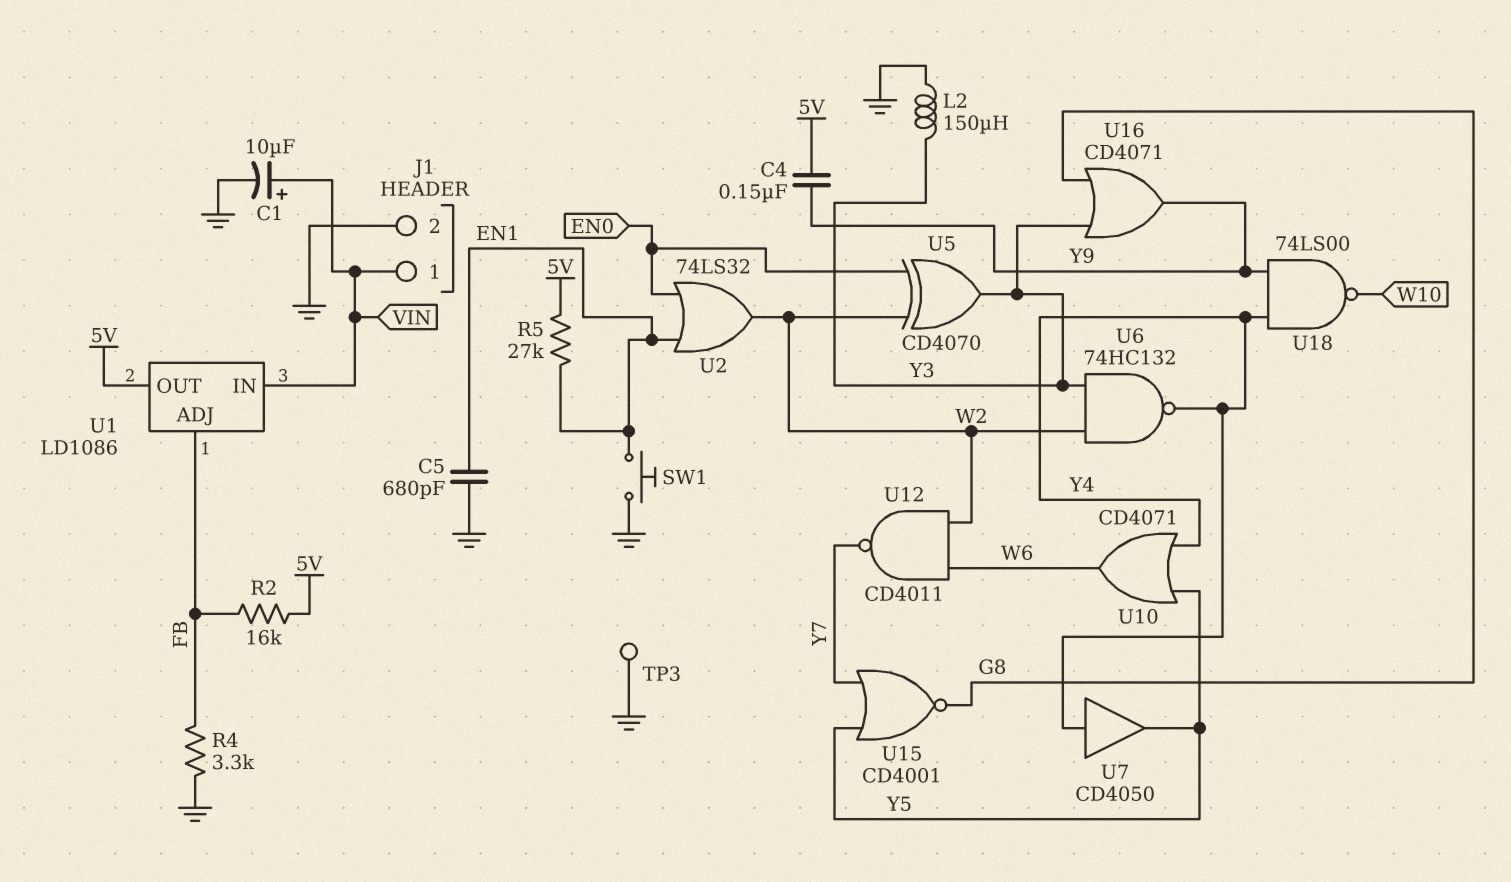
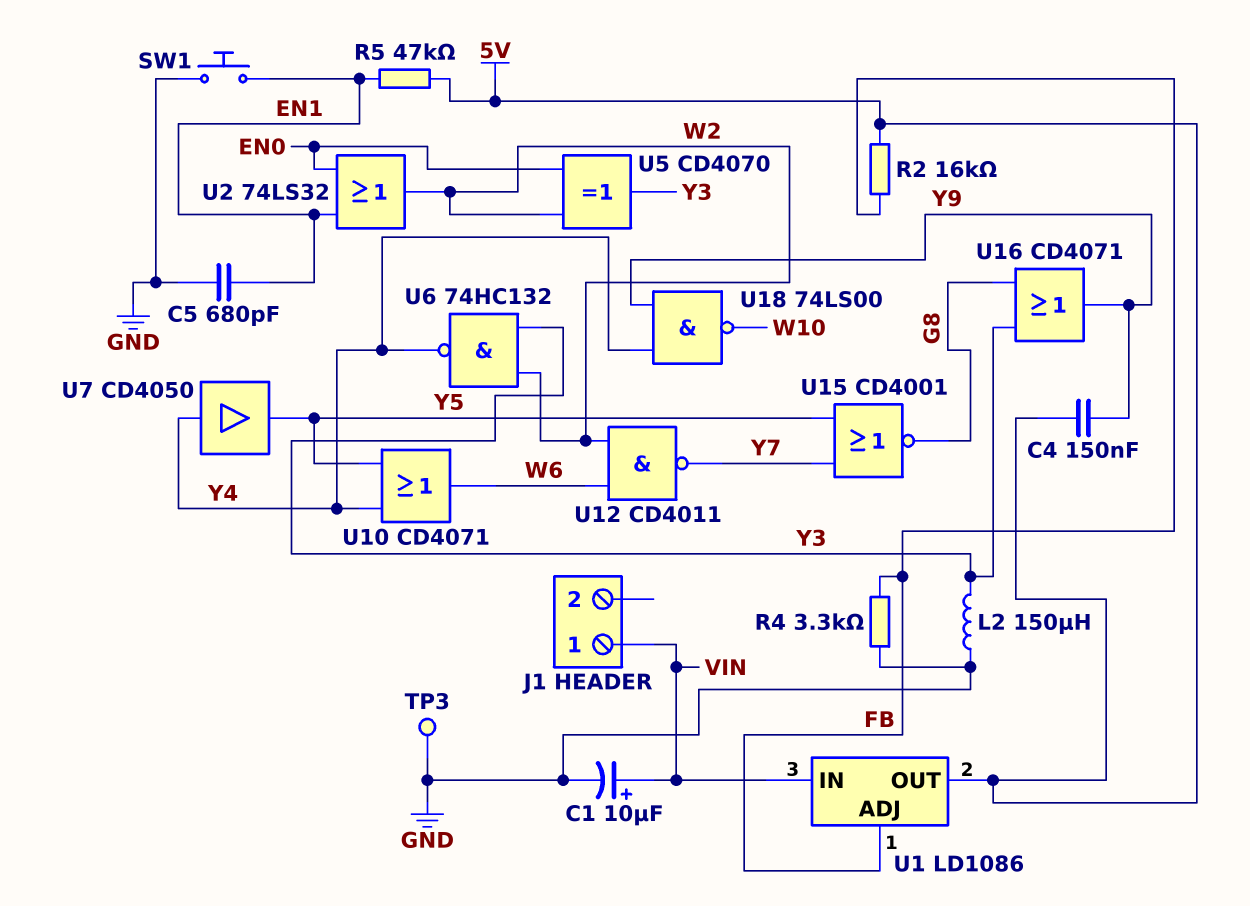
J1 pin 2: GND -> none
R5: 27k (5V, EN1) -> 47k (5V, EN1)

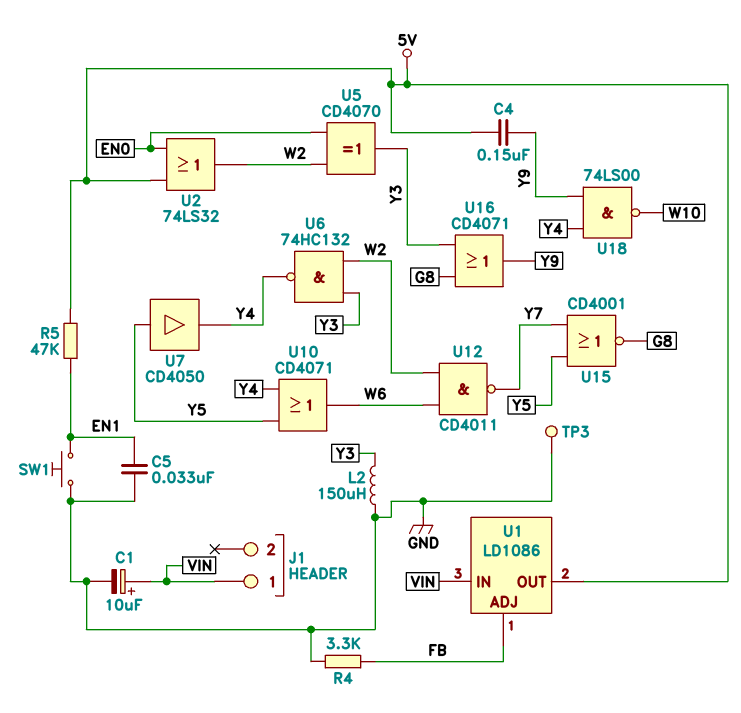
C5: 680pF (EN1, GND) -> 33nF (EN1, GND)
R2: 16k (5V, FB) -> none
U2: OR 74LS32 (in EN0, in EN1, out W2) -> OR 74LS32 (in 5V, in EN0, out W2)
U7: buffer CD4050 (in Y4, out Y5) -> buffer CD4050 (in Y5, out Y4)

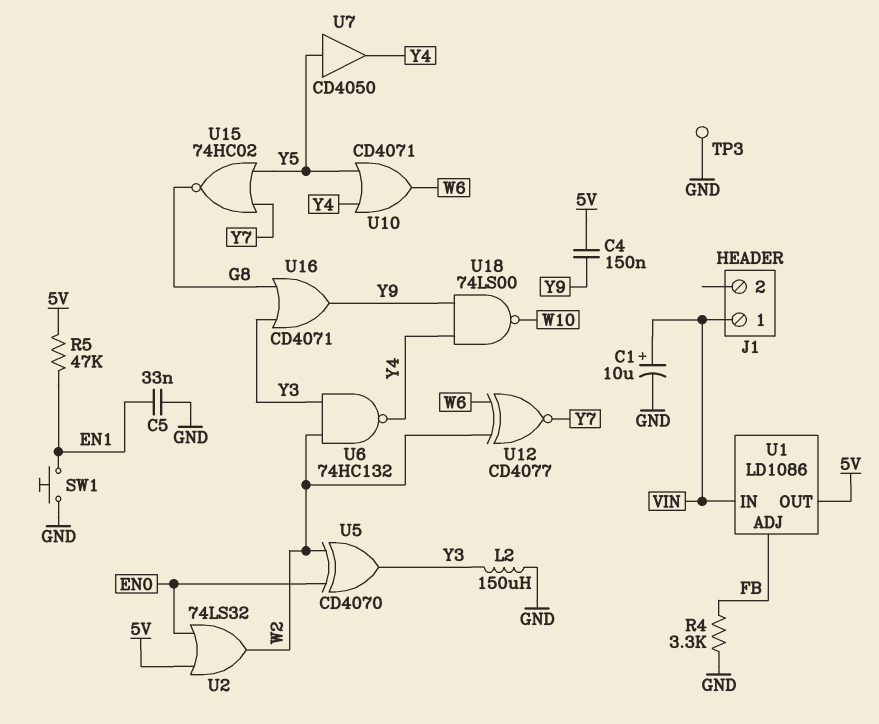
U12: NAND CD4011 (in W2, in W6, out Y7) -> XNOR CD4077 (in W2, in W6, out Y7)
U15: NOR CD4001 (in Y5, in Y7, out G8) -> NOR 74HC02 (in Y5, in Y7, out G8)

